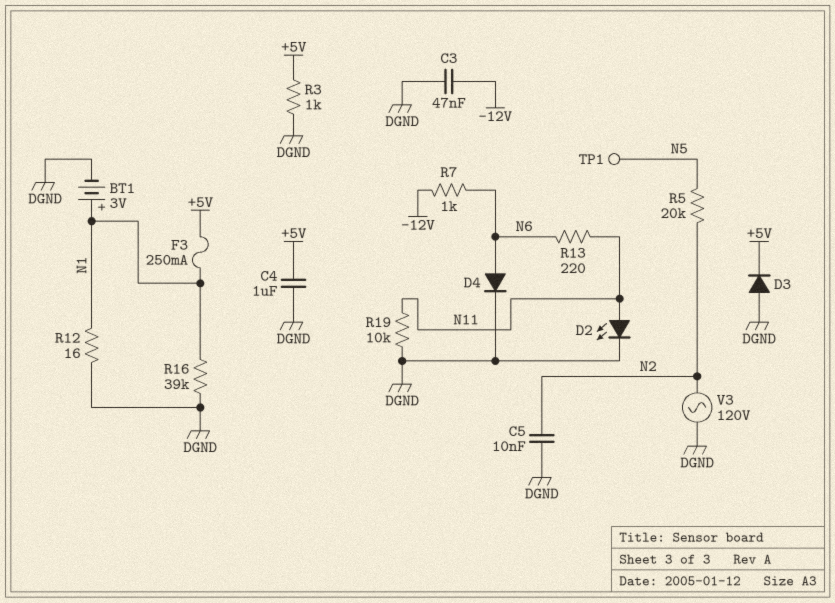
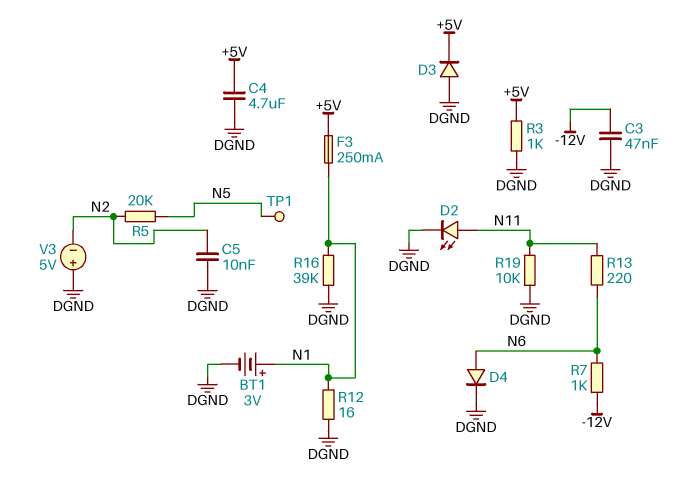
C4: 1uF (+5V, DGND) -> 4.7uF (+5V, DGND)
V3: AC 120V (DGND, N2) -> 5V (plus DGND, minus N2)

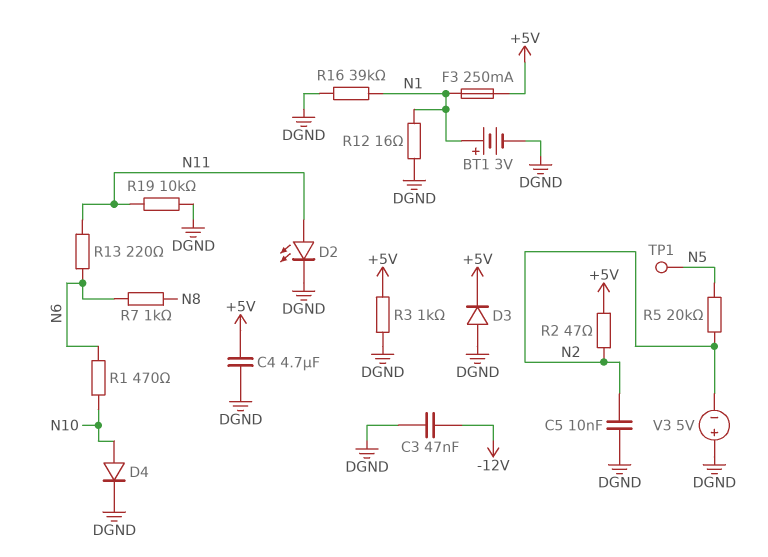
D4: diode (A N6, K DGND) -> diode (A N10, K DGND)
R1: none -> 470 (N6, N10)
R2: none -> 47 (+5V, N2)
R7: 1k (-12V, N6) -> 1k (N6, N8)

